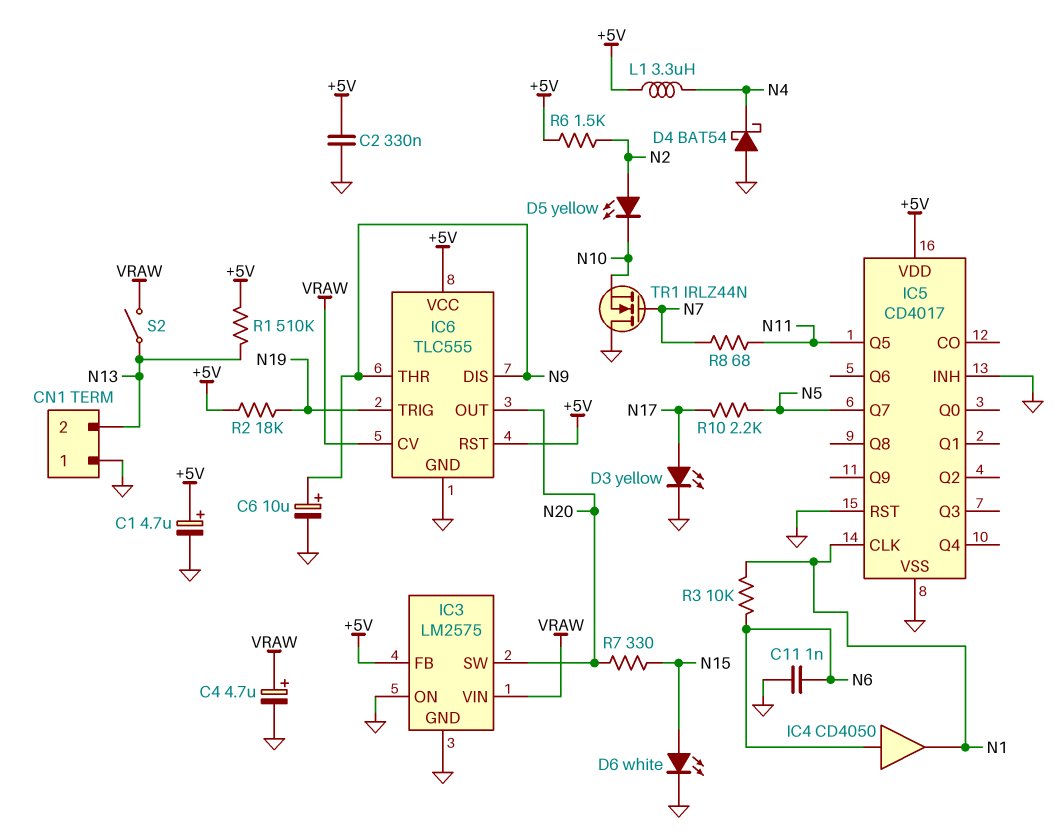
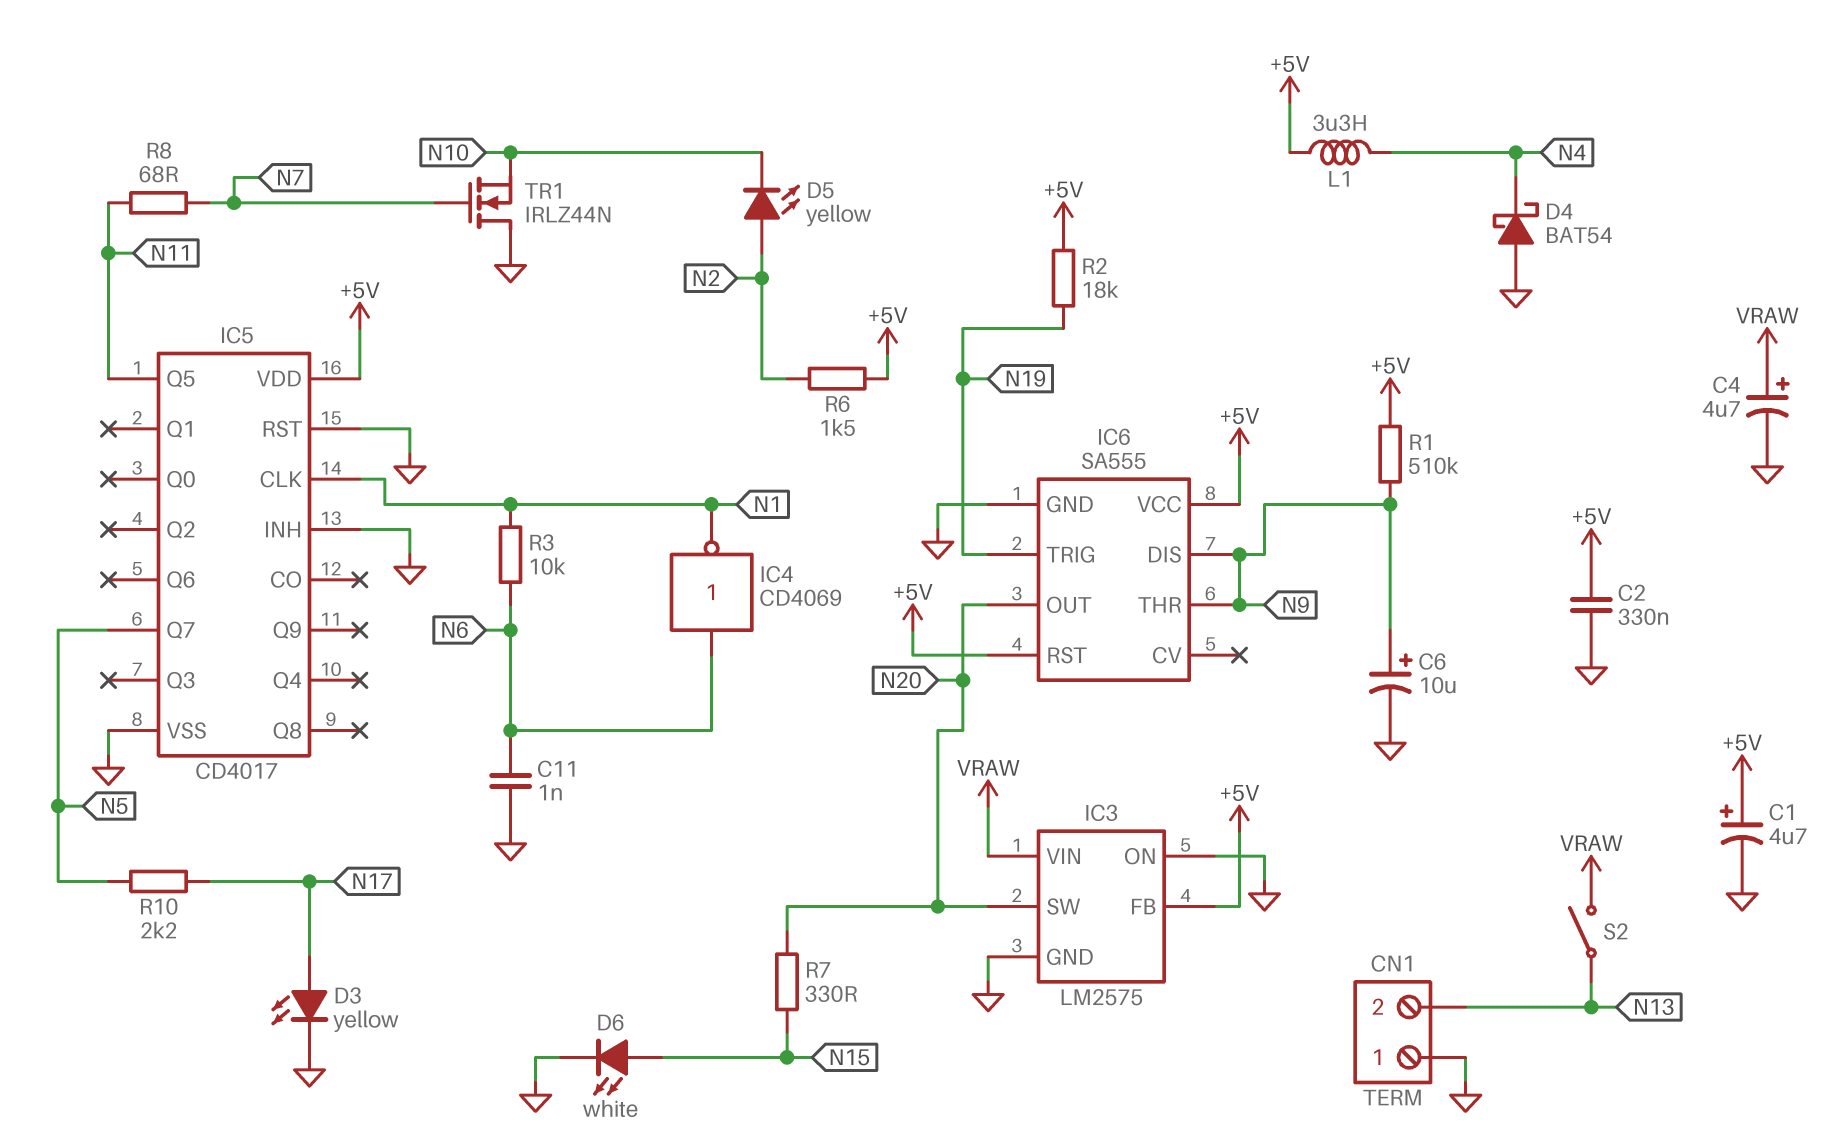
IC4: buffer CD4050 (in N6, out N1) -> NOT CD4069 (in N6, out N1)
IC6: TLC555 -> SA555
IC6 pin CV: VRAW -> none
R1: 510k (+5V, N13) -> 510k (+5V, N9)

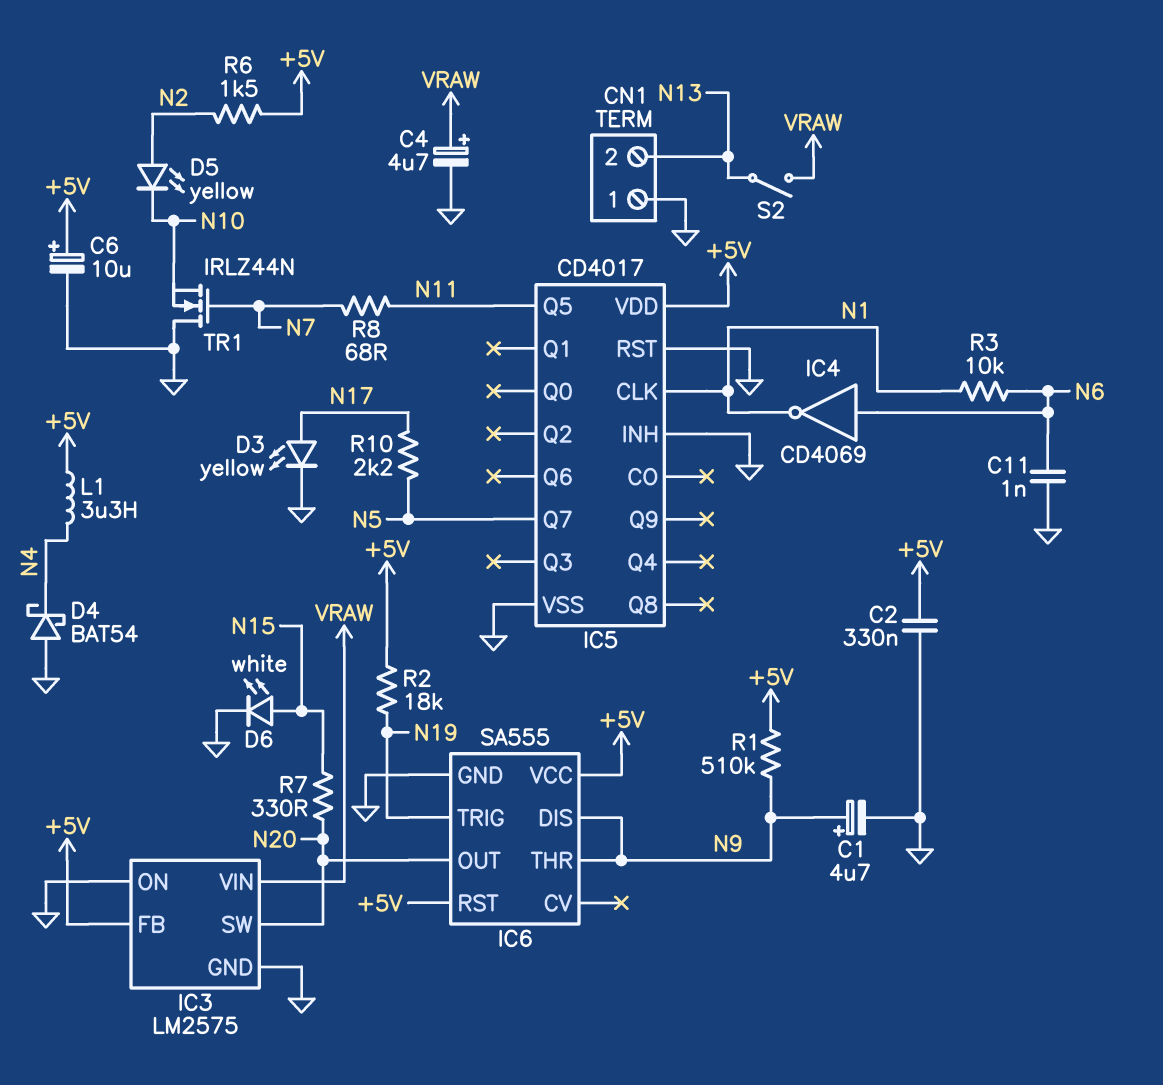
C1: 4.7uF (plus +5V, minus GND) -> 4.7uF (plus N9, minus GND)
C6: 10uF (plus N9, minus GND) -> 10uF (plus +5V, minus GND)

